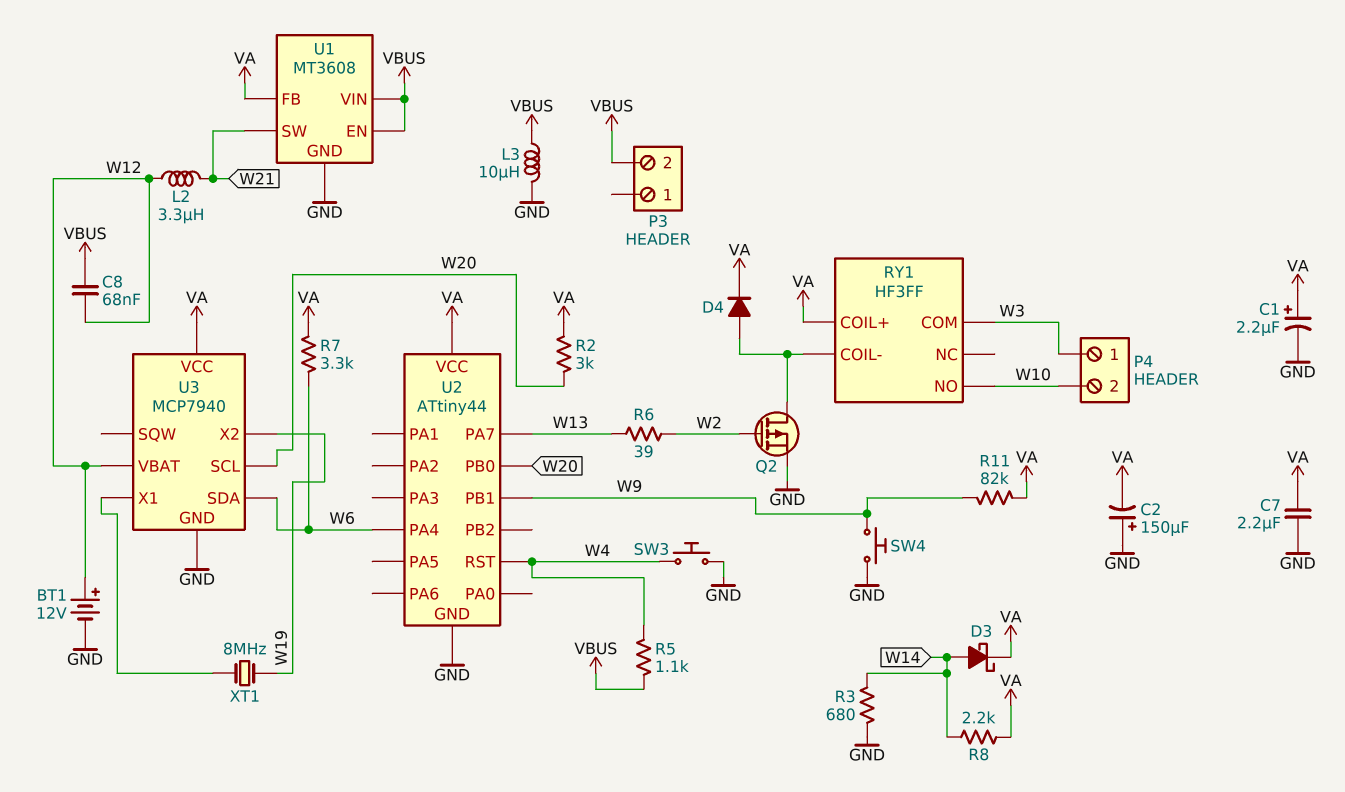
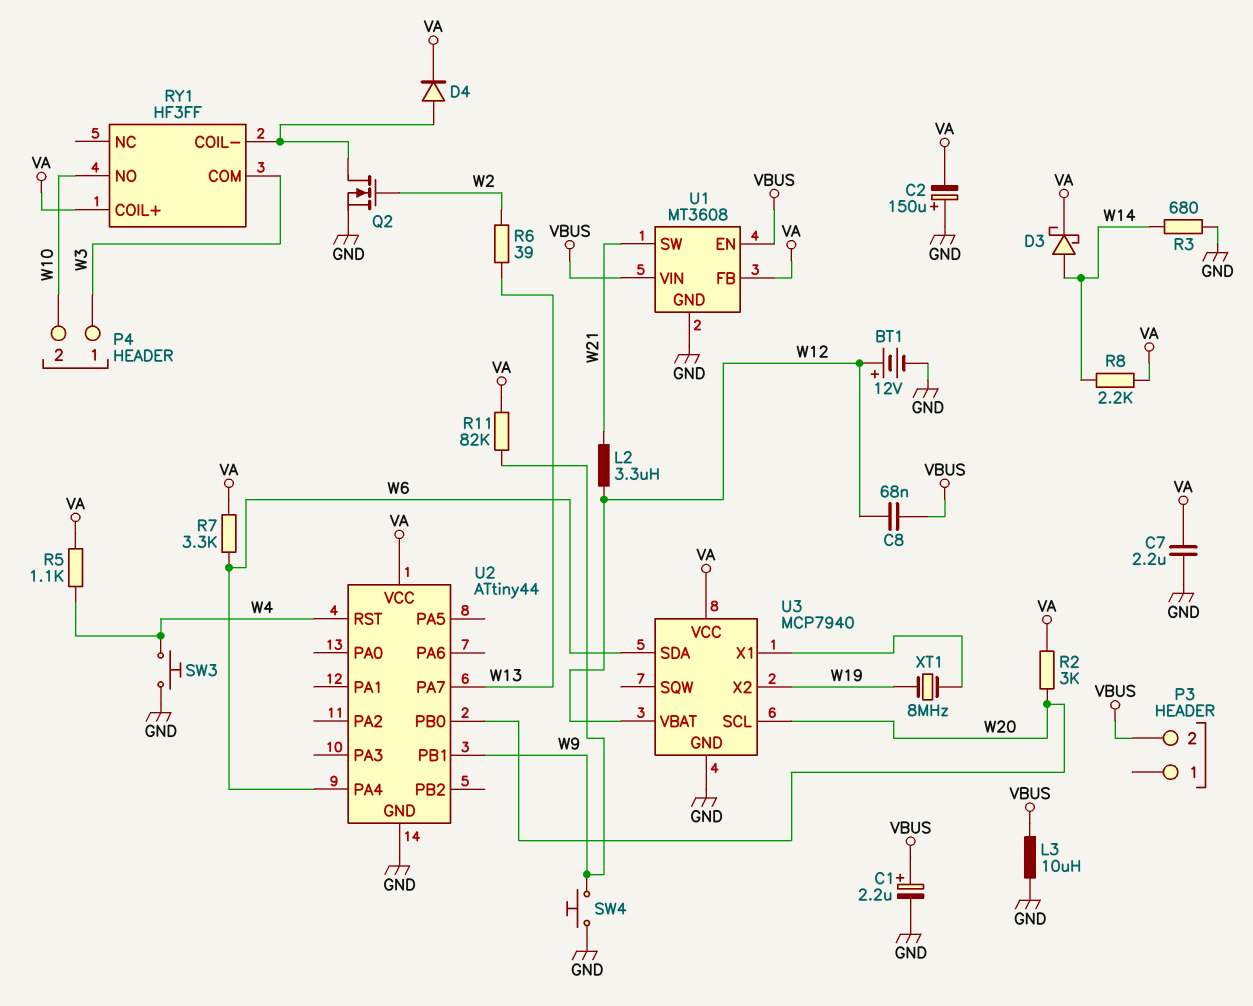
C1: 2.2uF (plus VA, minus GND) -> 2.2uF (plus VBUS, minus GND)
Q2: PMOS (G W2, D RY1/COIL-, S GND) -> NMOS (G W2, D RY1/COIL-, S GND)
R5: 1.1k (VBUS, W4) -> 1.1k (VA, W4)

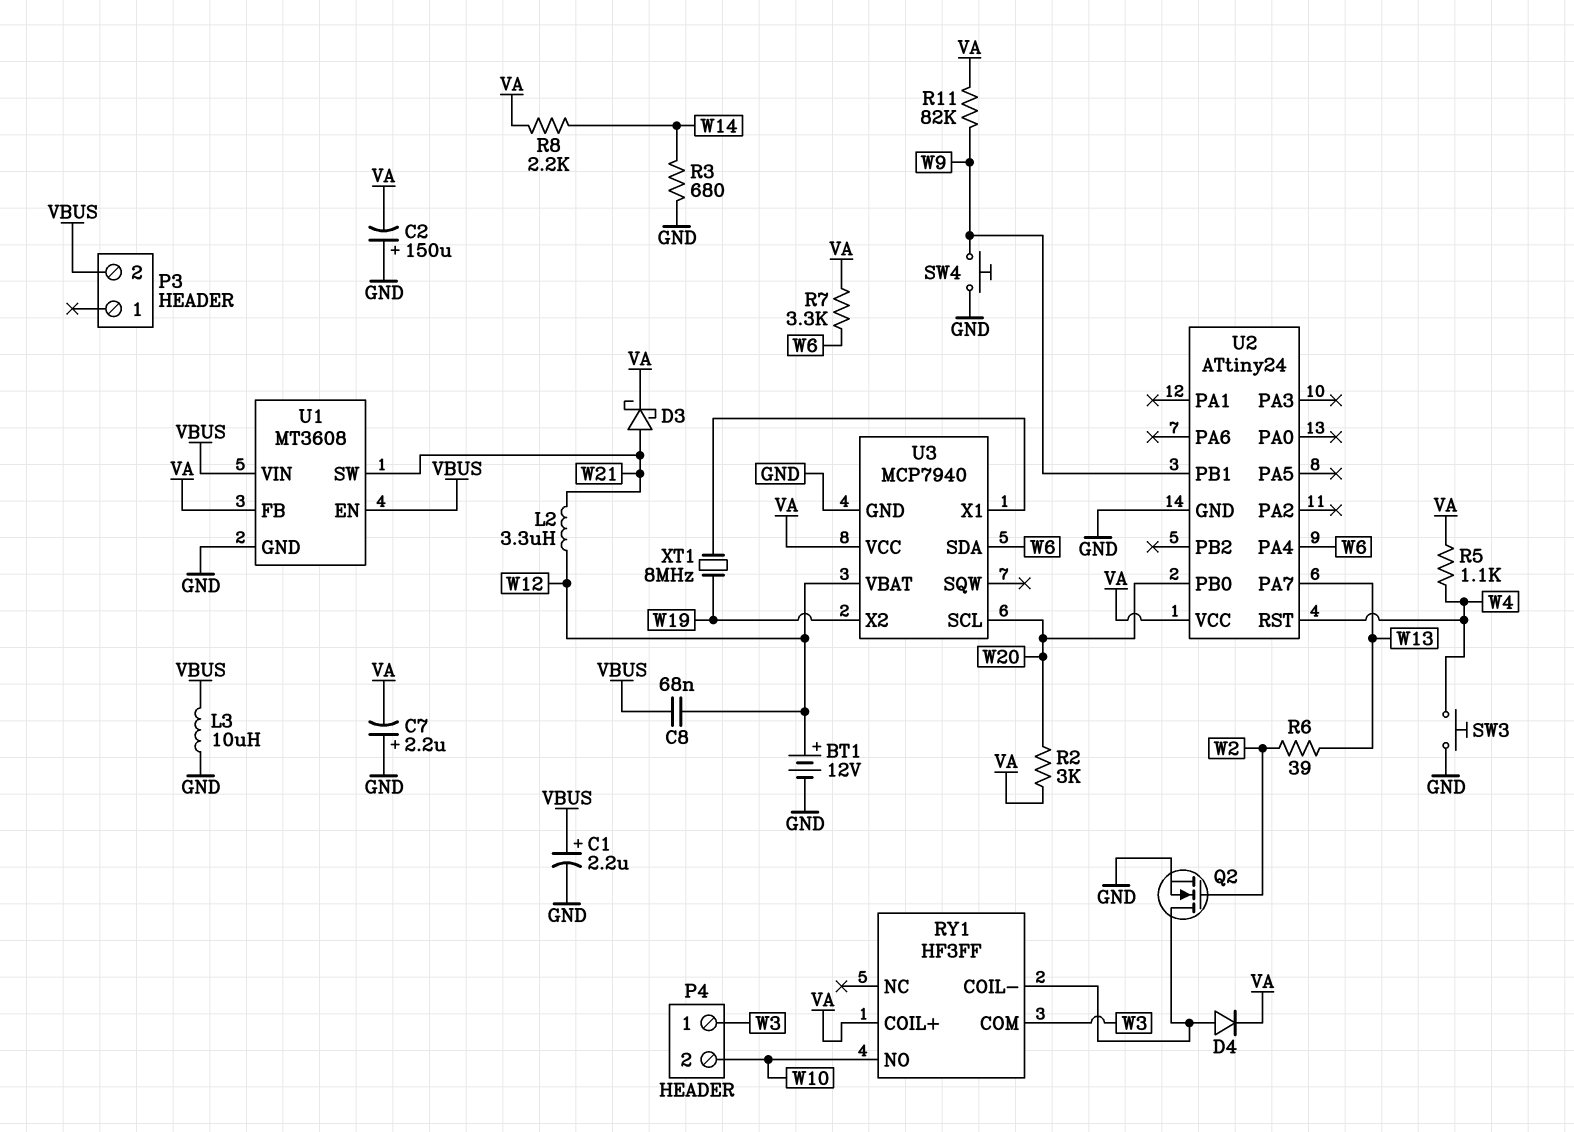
C7: 2.2uF (GND, VA) -> 2.2uF (plus GND, minus VA)
D3: schottky (A W14, K VA) -> schottky (A W21, K VA)
U2: ATtiny44 -> ATtiny24

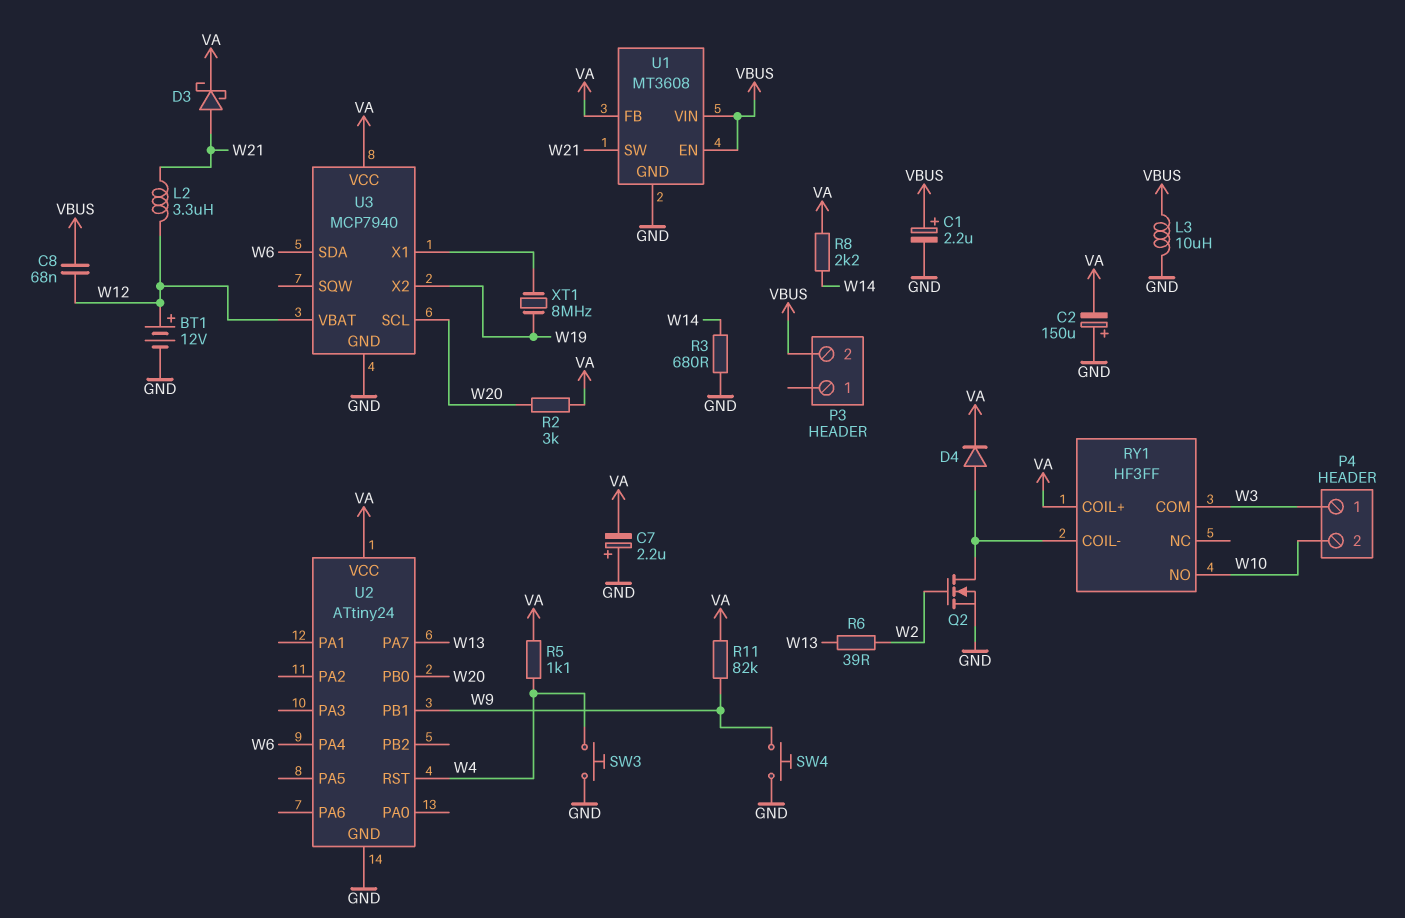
R7: 3.3k (VA, W6) -> none

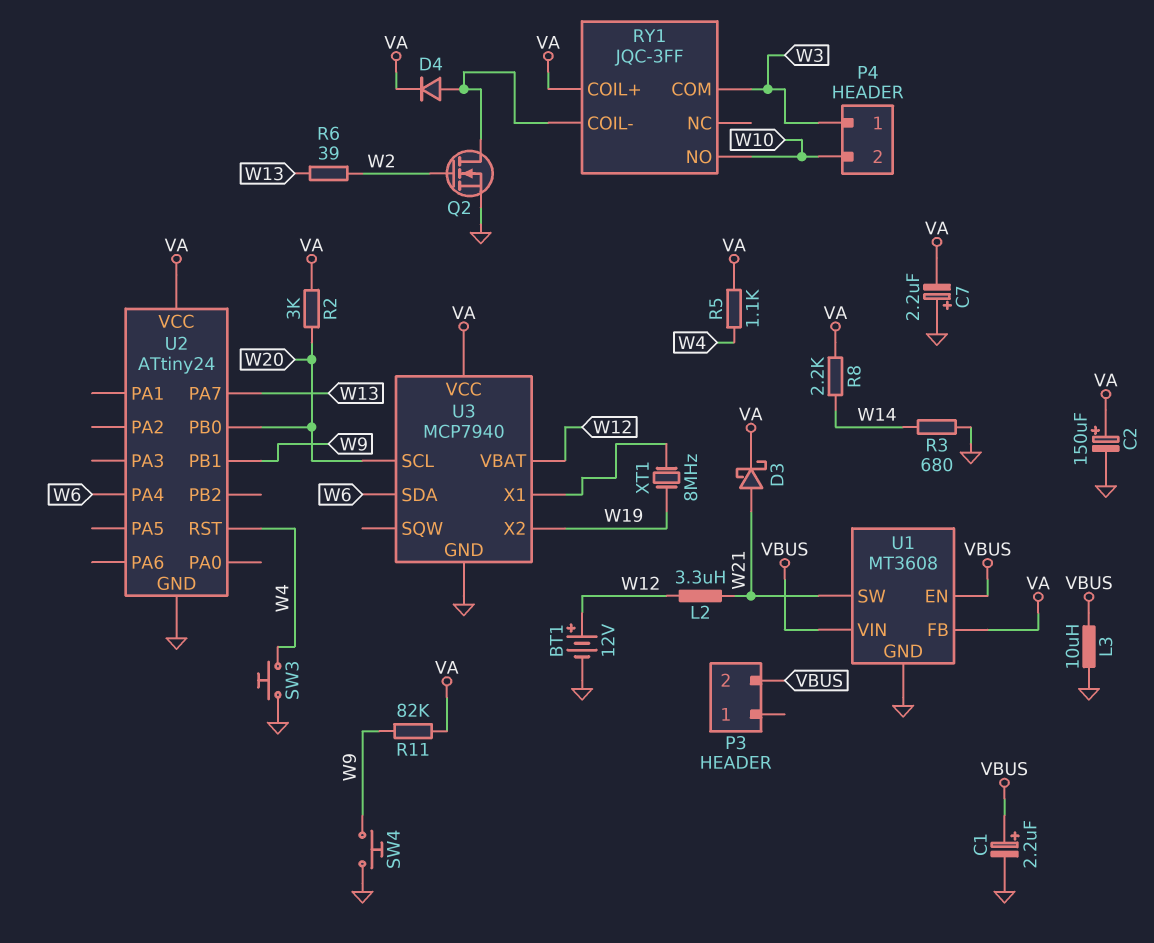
C2: 150uF (plus GND, minus VA) -> 150uF (plus VA, minus GND)
C8: 68nF (VBUS, W12) -> none
RY1: HF3FF -> JQC-3FF

